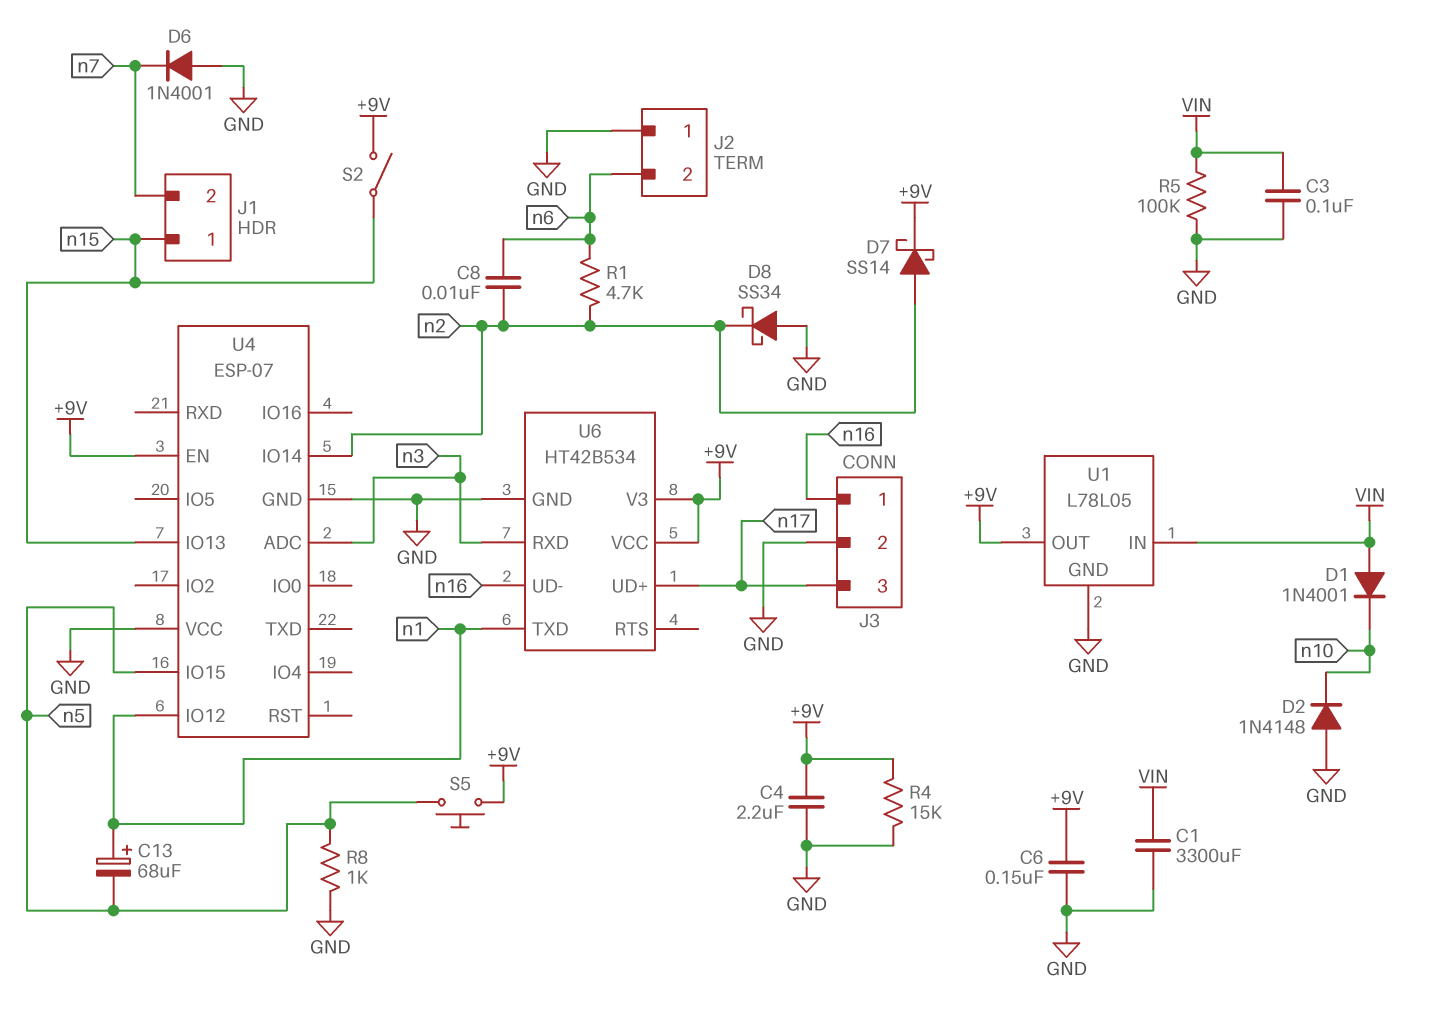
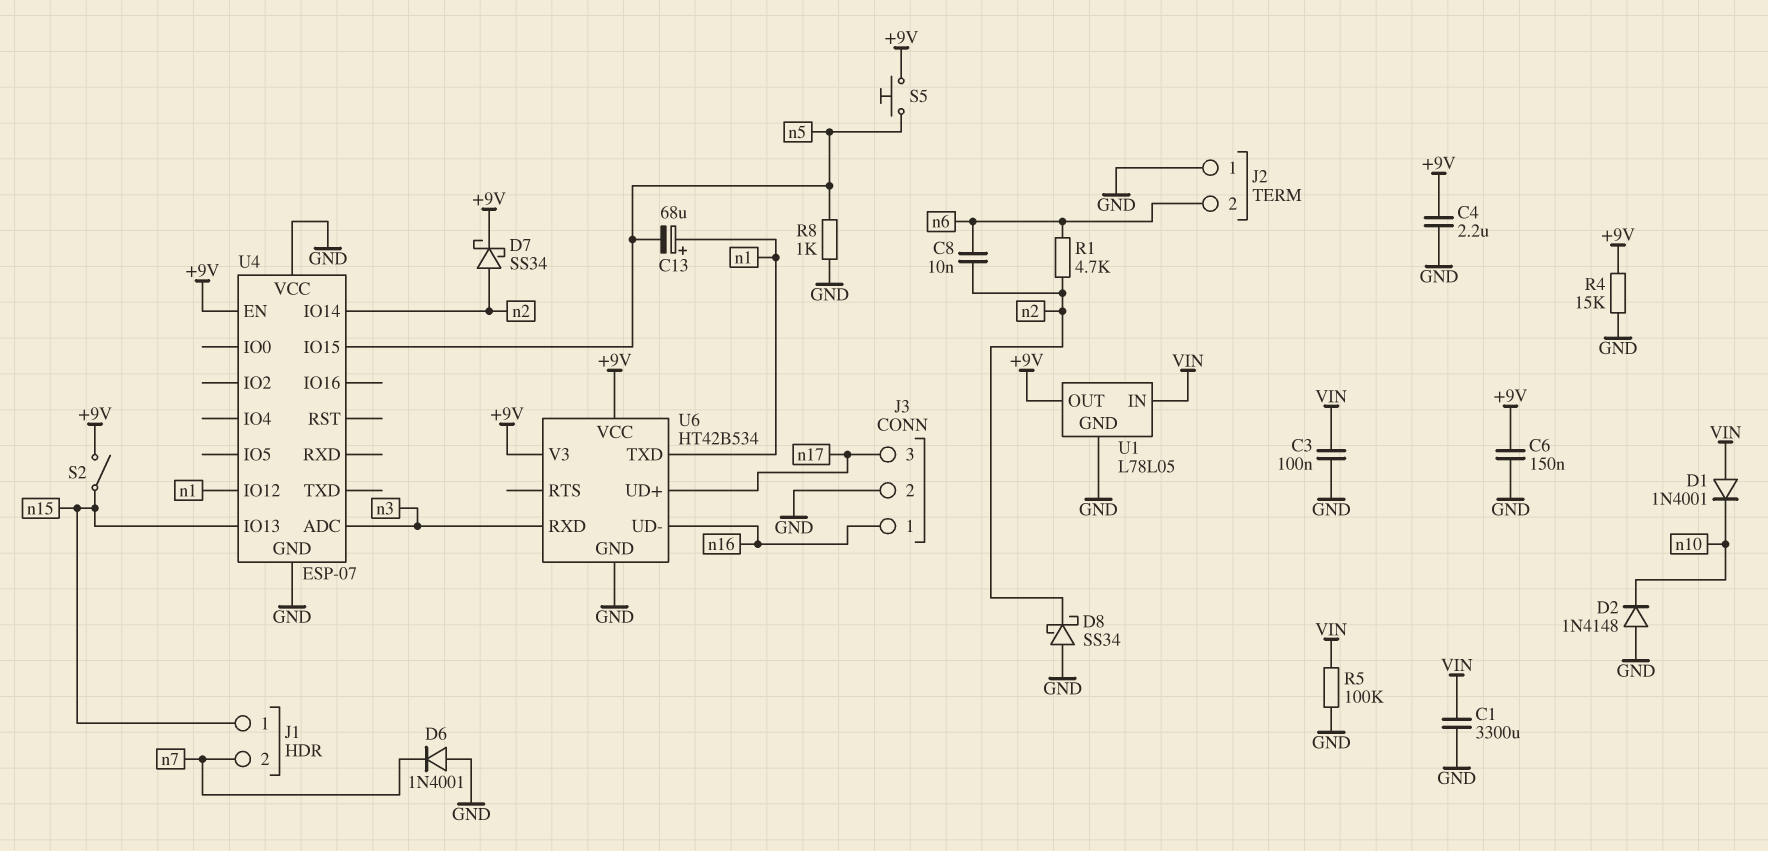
D7: schottky SS14 (A n2, K +9V) -> schottky SS34 (A n2, K +9V)

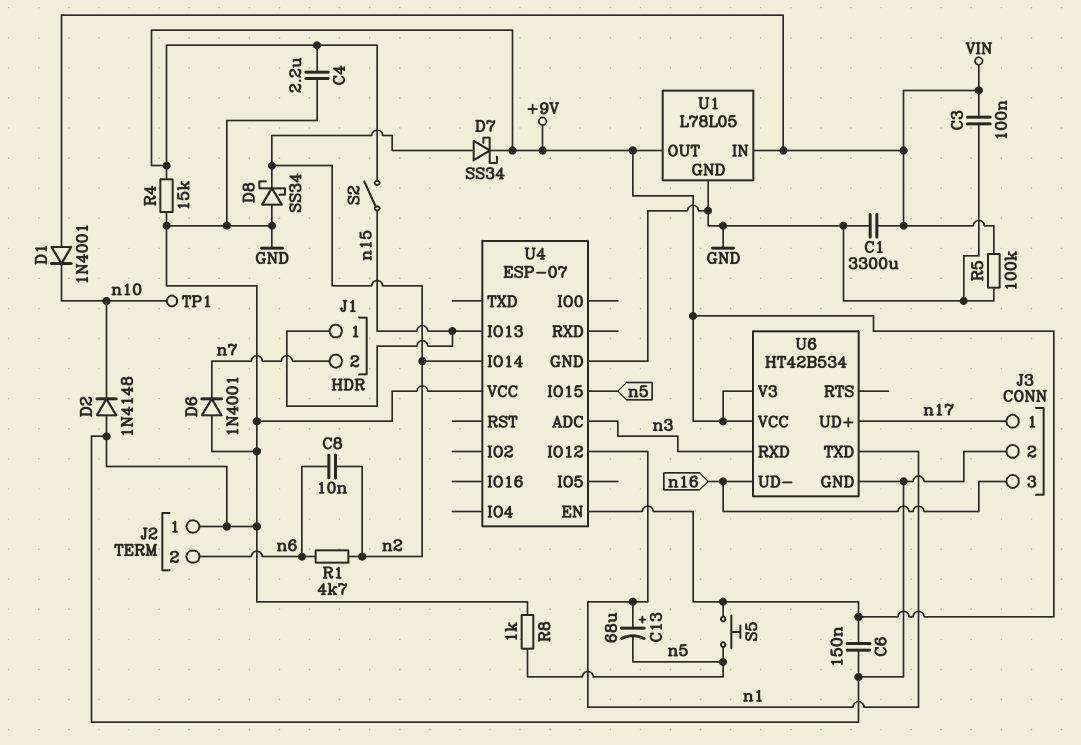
J3 pin 1: n16 -> n17
J3 pin 3: n17 -> n16
TP1: none -> test point (n10)

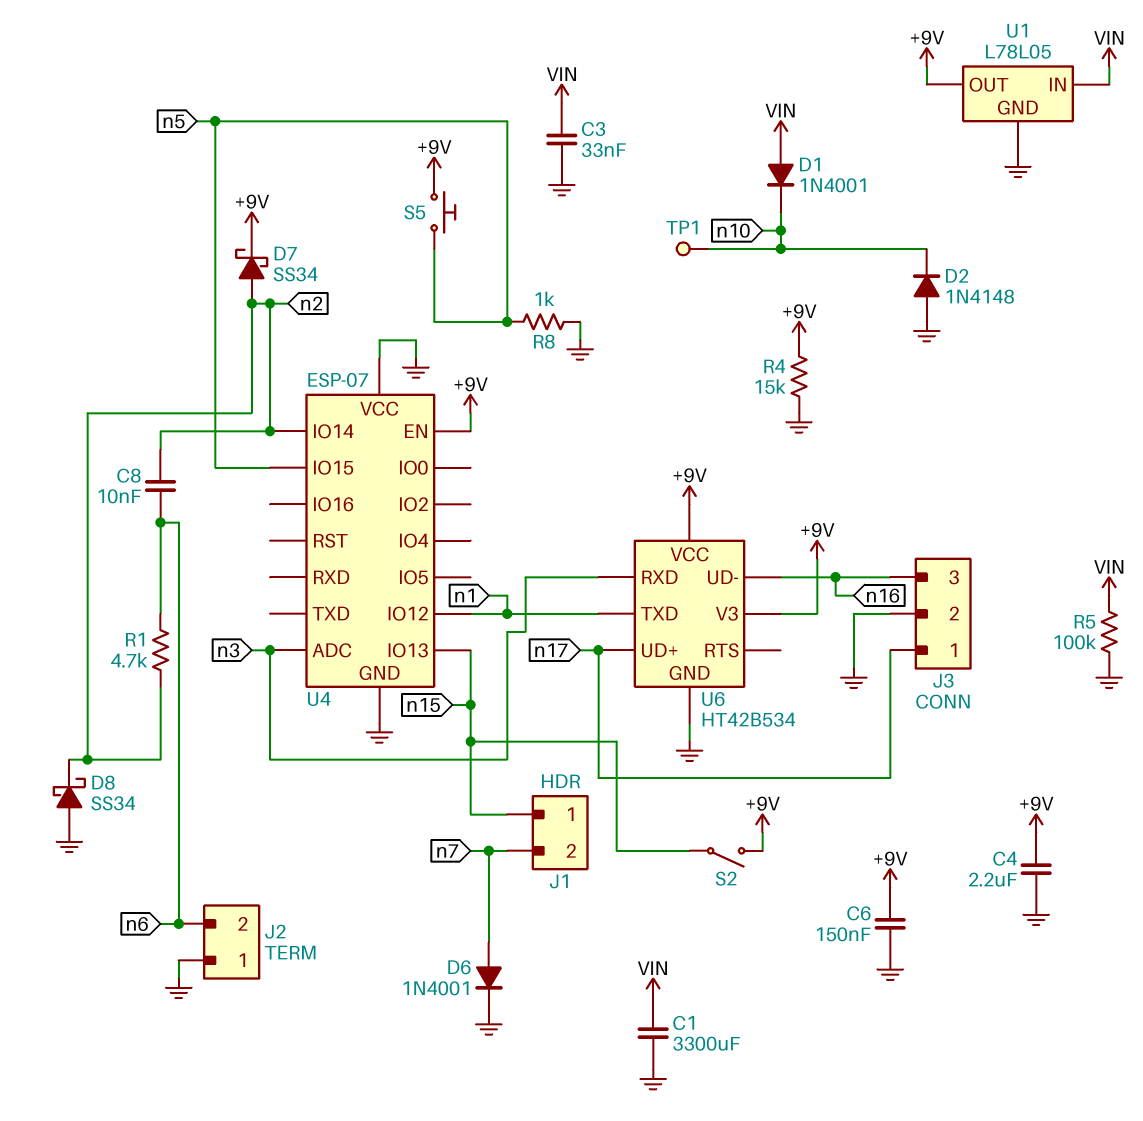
C3: 100nF (GND, VIN) -> 33nF (GND, VIN)
C13: 68uF (plus n1, minus n5) -> none
D6: diode 1N4001 (A GND, K n7) -> diode 1N4001 (A n7, K GND)

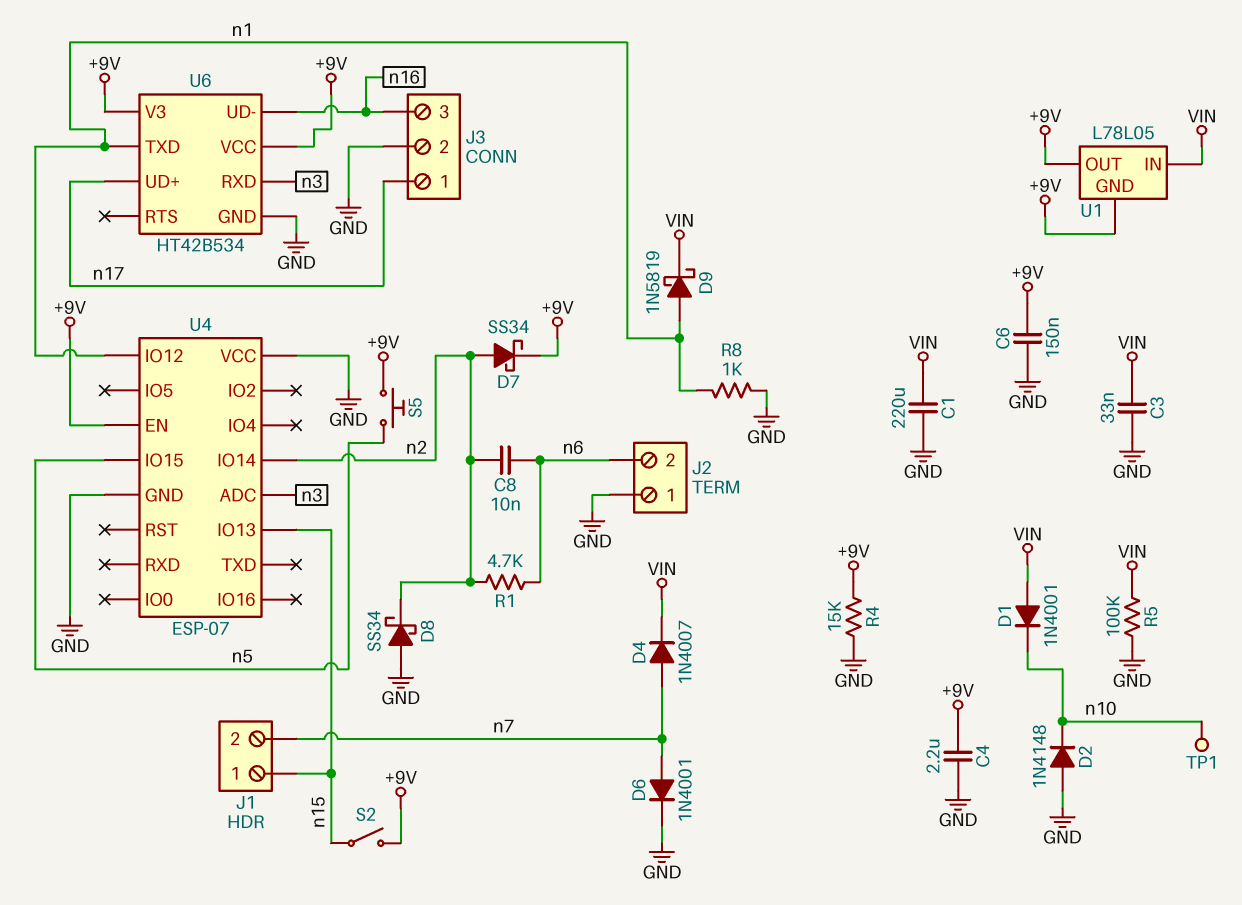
C1: 3300uF (GND, VIN) -> 220uF (GND, VIN)
D4: none -> diode 1N4007 (A n7, K VIN)
D9: none -> schottky 1N5819 (A n1, K VIN)
R8: 1k (GND, n5) -> 1k (GND, n1)
U1 pin GND: GND -> +9V

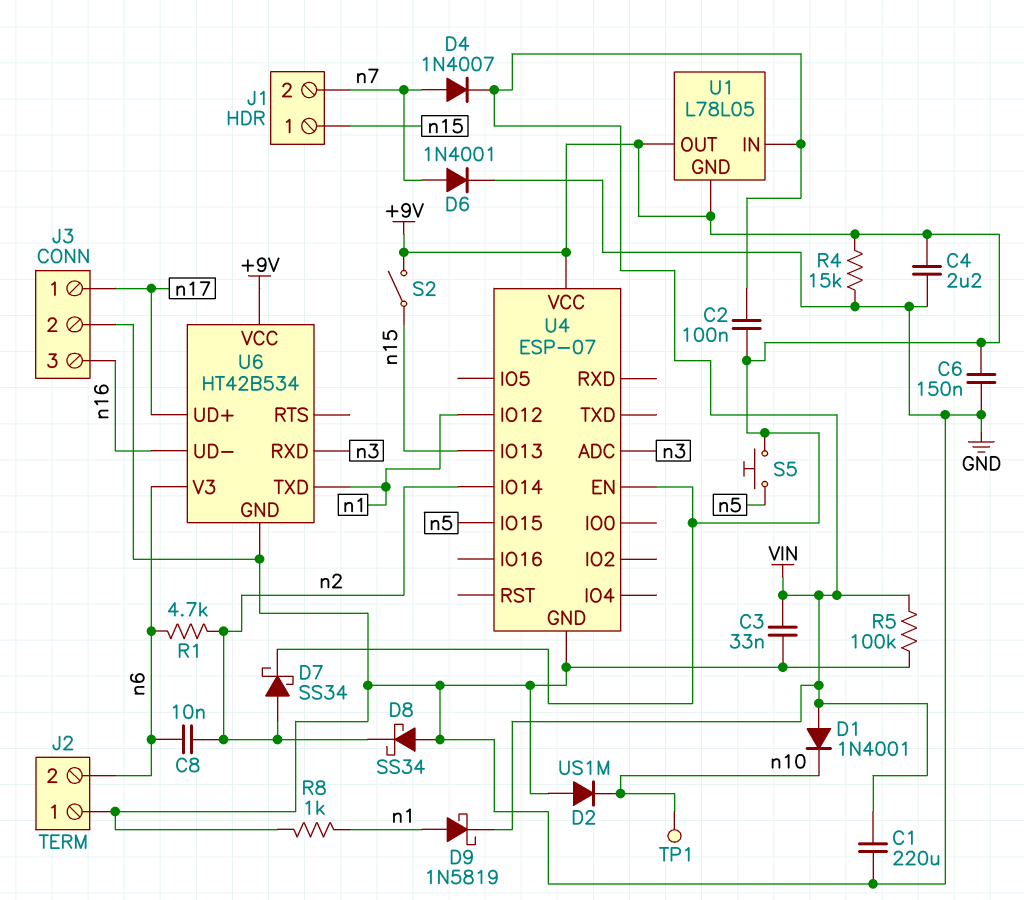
C2: none -> 100nF (+9V, VIN)
D2: diode 1N4148 (A GND, K n10) -> diode US1M (A GND, K n10)
U4 pin VCC: GND -> +9V
U6 pin V3: +9V -> n6

